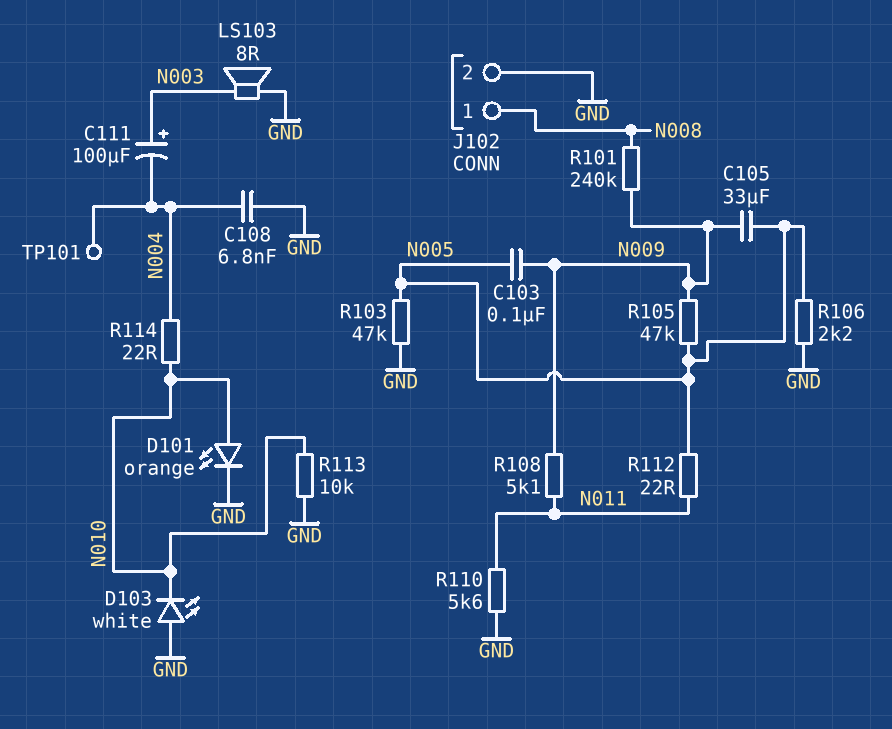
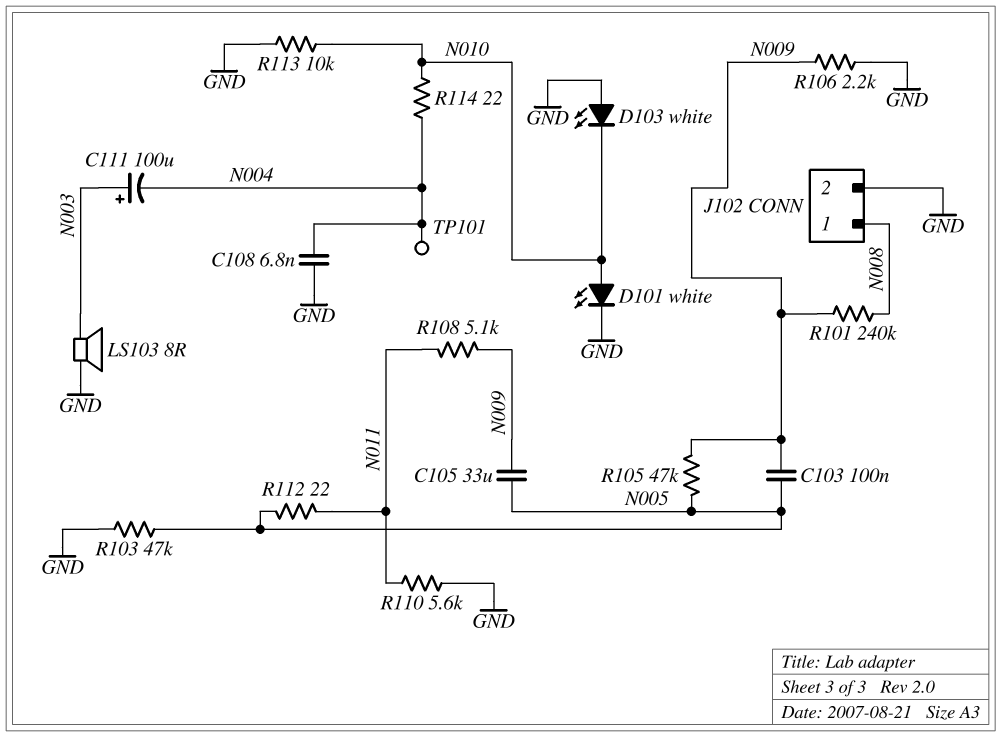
D101: LED orange (A N010, K GND) -> LED white (A N010, K GND)
R106: 2.2k (GND, N005) -> 2.2k (GND, N009)

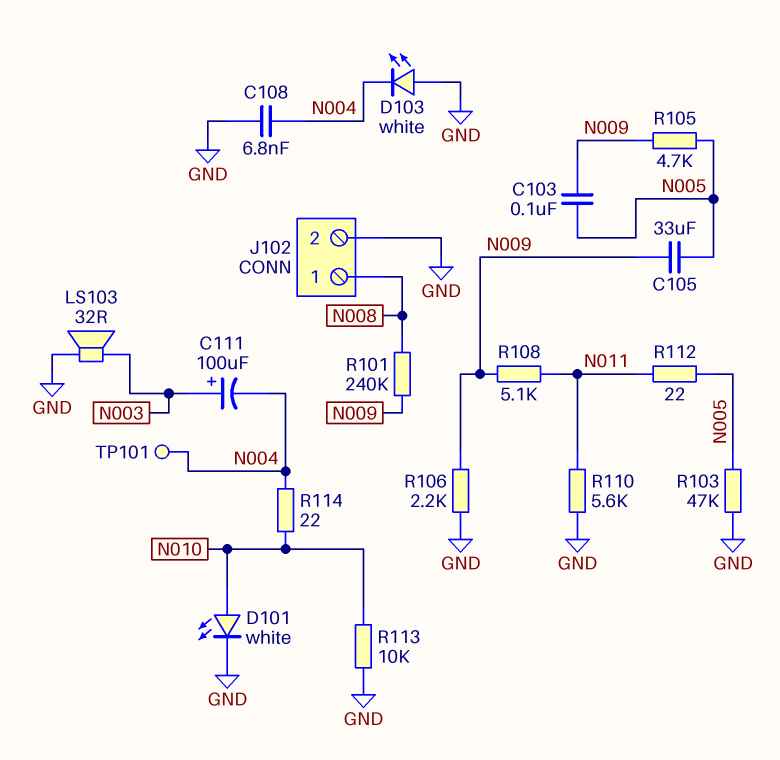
D103: LED white (A GND, K N010) -> LED white (A GND, K N004)
LS103: speaker 8R (GND, N003) -> speaker 32R (GND, N003)
R105: 47k (N005, N009) -> 4.7k (N005, N009)

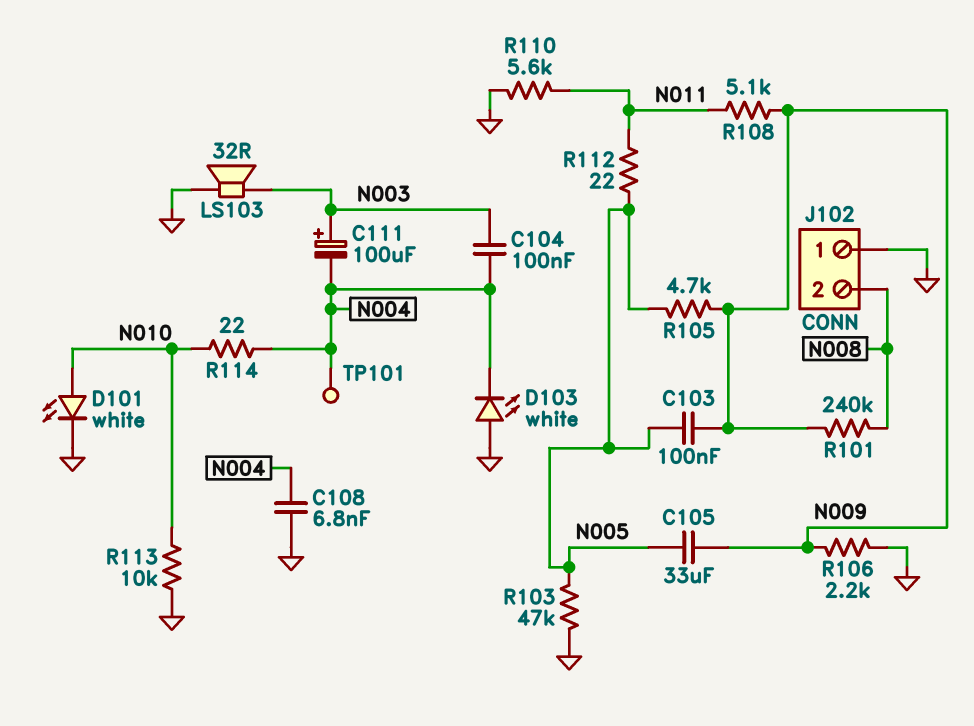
C104: none -> 100nF (N003, N004)
J102 pin 1: N008 -> GND
J102 pin 2: GND -> N008

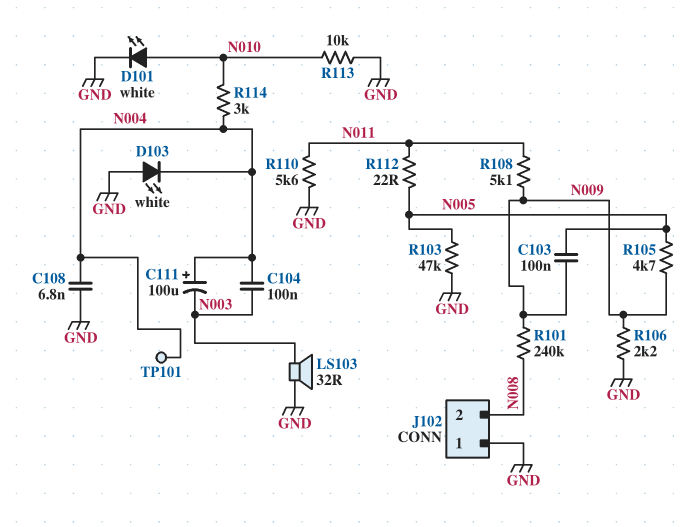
C105: 33uF (N005, N009) -> none
C111: 100uF (plus N003, minus N004) -> 100uF (plus N004, minus N003)
R114: 22 (N004, N010) -> 3k (N004, N010)

